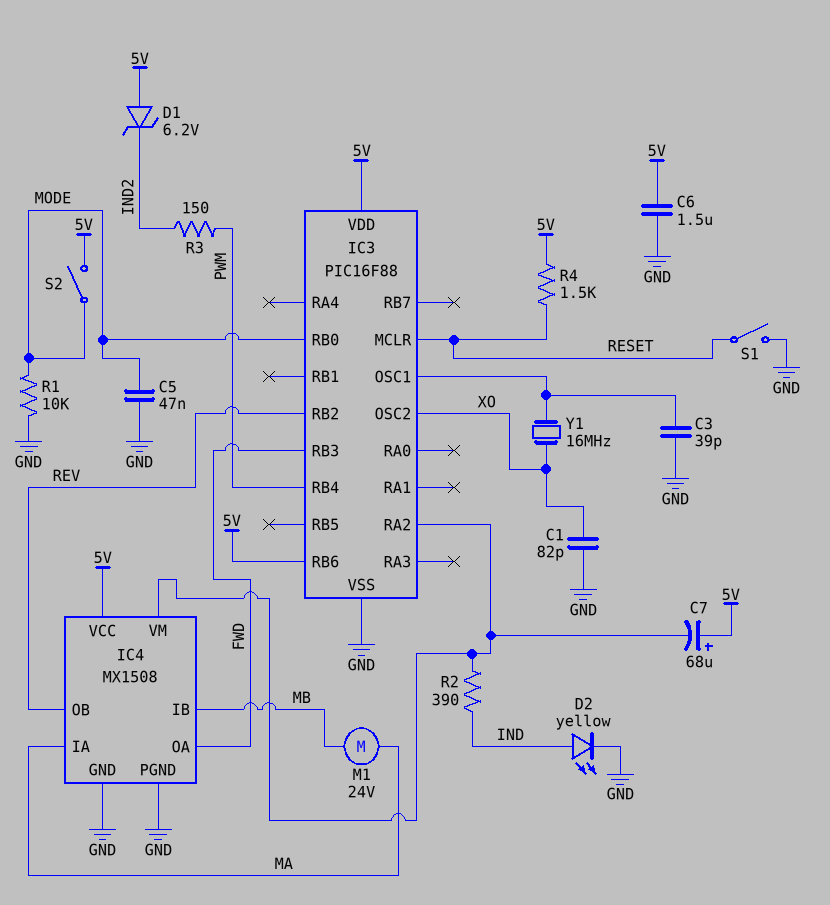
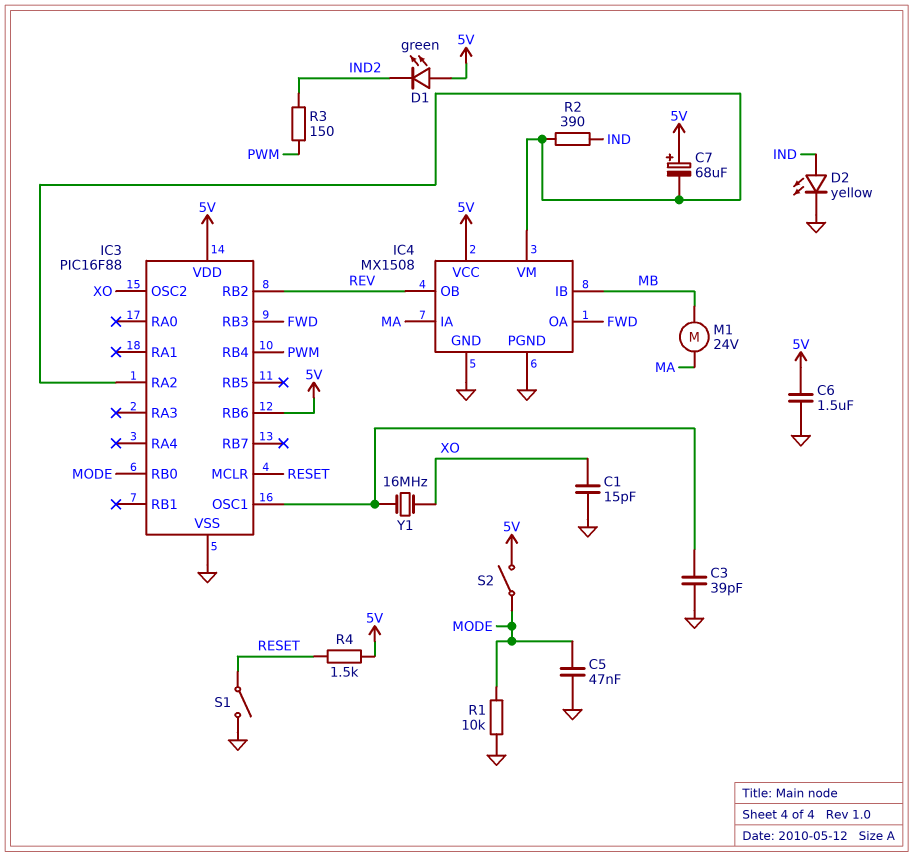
C1: 82pF (GND, XO) -> 15pF (GND, XO)
D1: zener 6.2V (A 5V, K IND2) -> LED green (A 5V, K IND2)

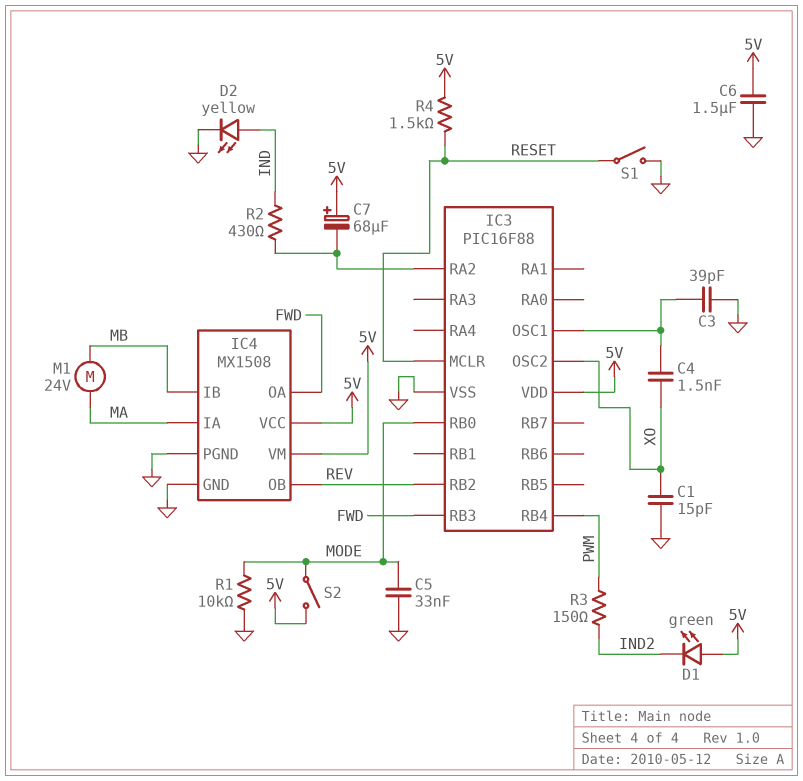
C4: none -> 1.5nF (IC3/OSC1, XO)
C5: 47nF (GND, MODE) -> 33nF (GND, MODE)
IC3 pin RB6: 5V -> none
IC4 pin VM: IC3/RA2 -> 5V
R2: 390 (IC3/RA2, IND) -> 430 (IC3/RA2, IND)
Y1: 16MHz (IC3/OSC1, XO) -> none

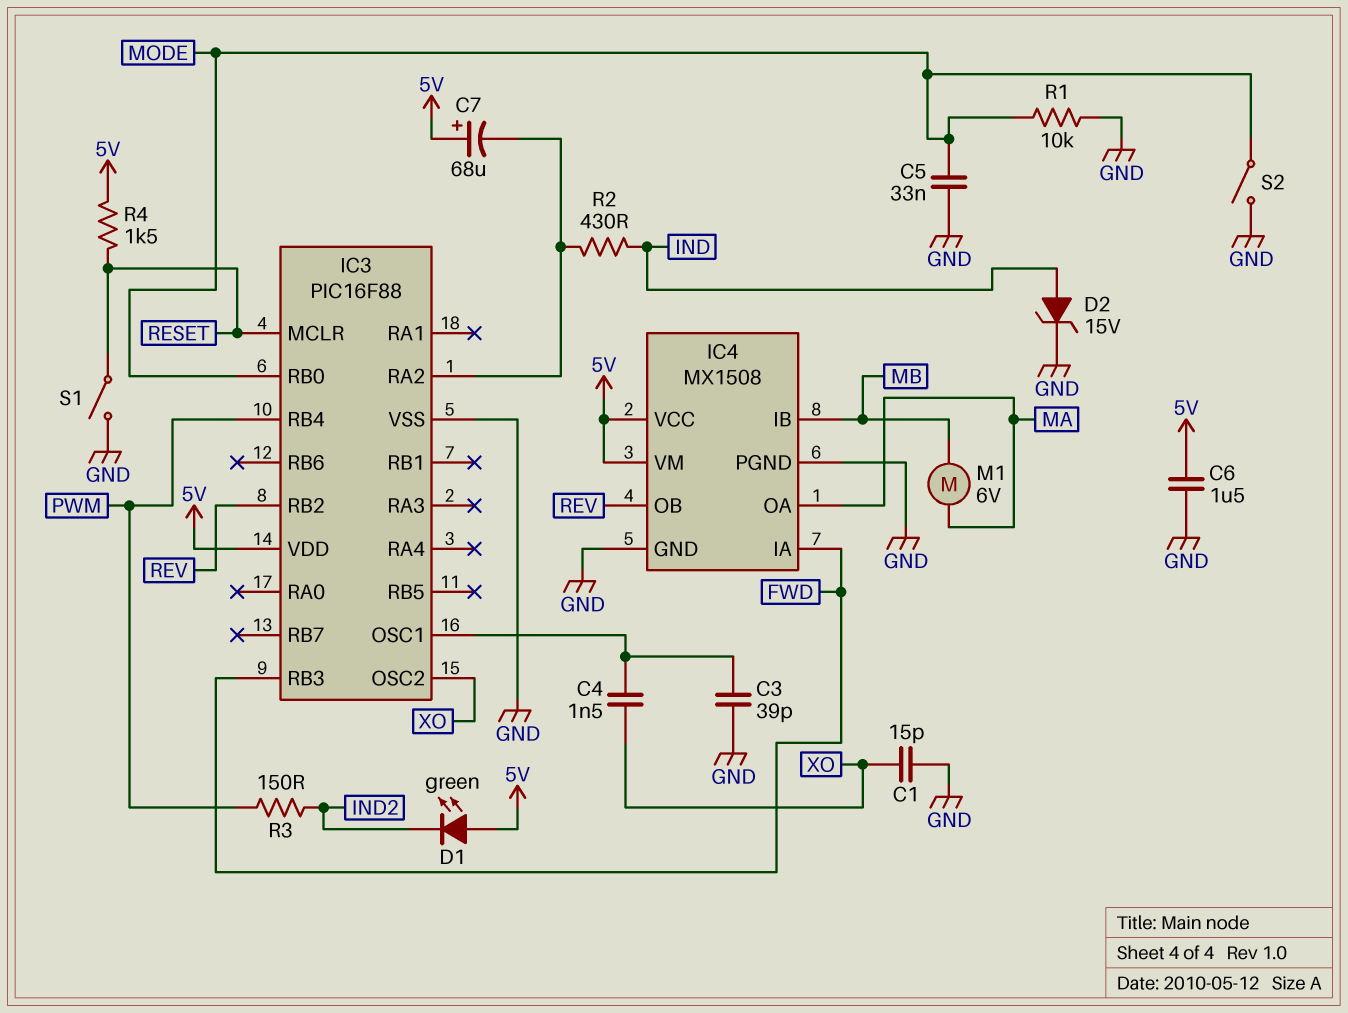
D2: LED yellow (A IND, K GND) -> zener 15V (A IND, K GND)
IC4 pin IA: MA -> FWD
IC4 pin OA: FWD -> MA
M1: motor 24V (MA, MB) -> motor 6V (MA, MB)
S2: switch (5V, MODE) -> switch (GND, MODE)

